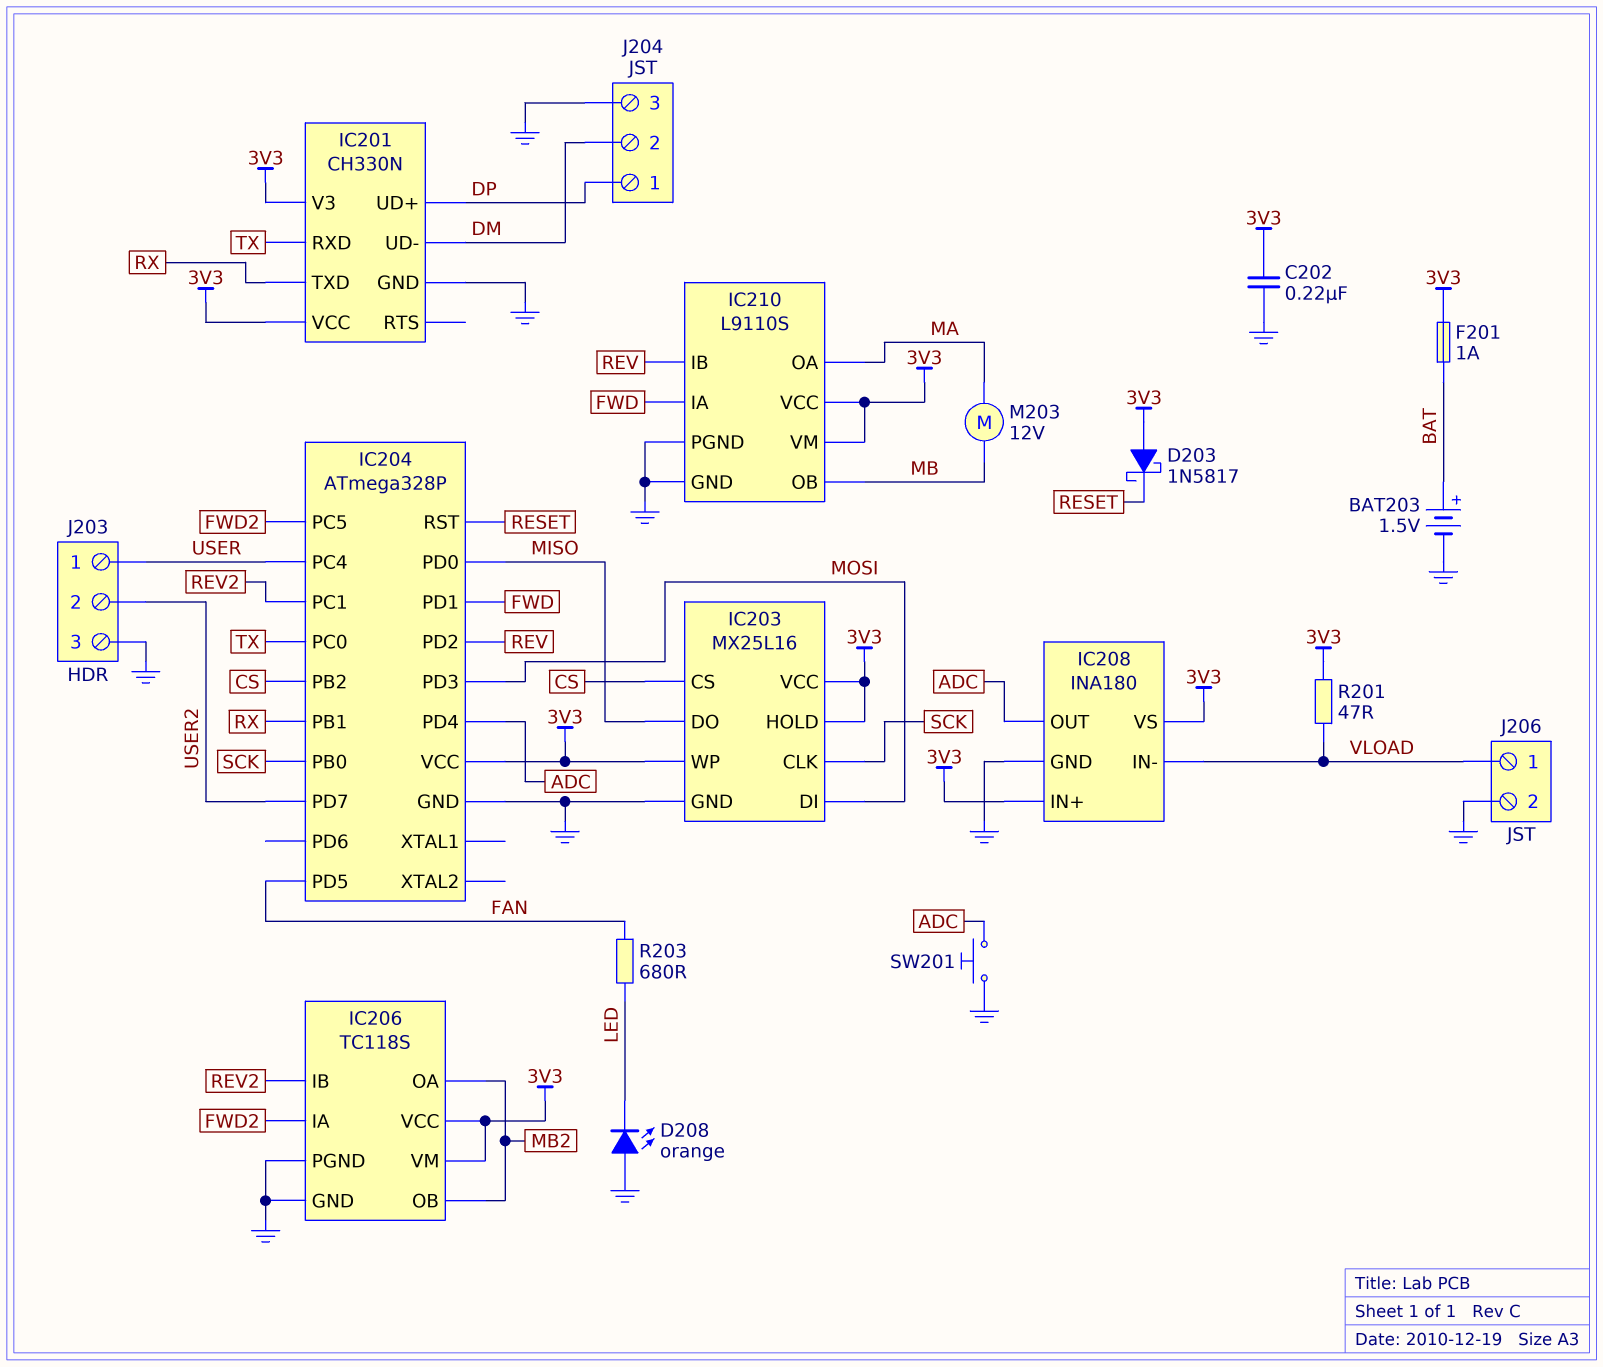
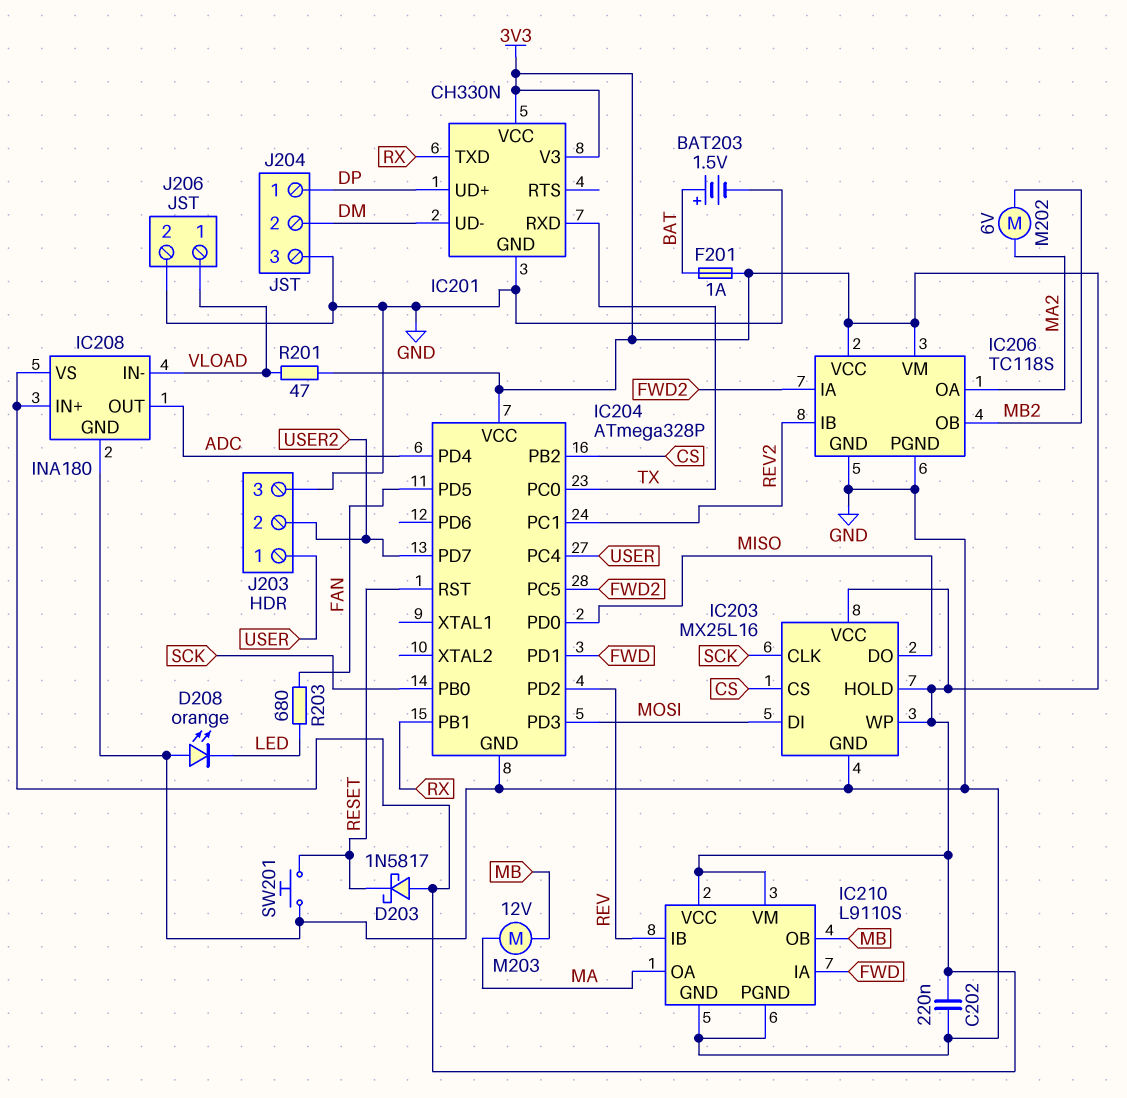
IC206 pin OA: MB2 -> MA2
M202: none -> motor 6V (MA2, MB2)
SW201: button (ADC, GND) -> button (GND, RESET)

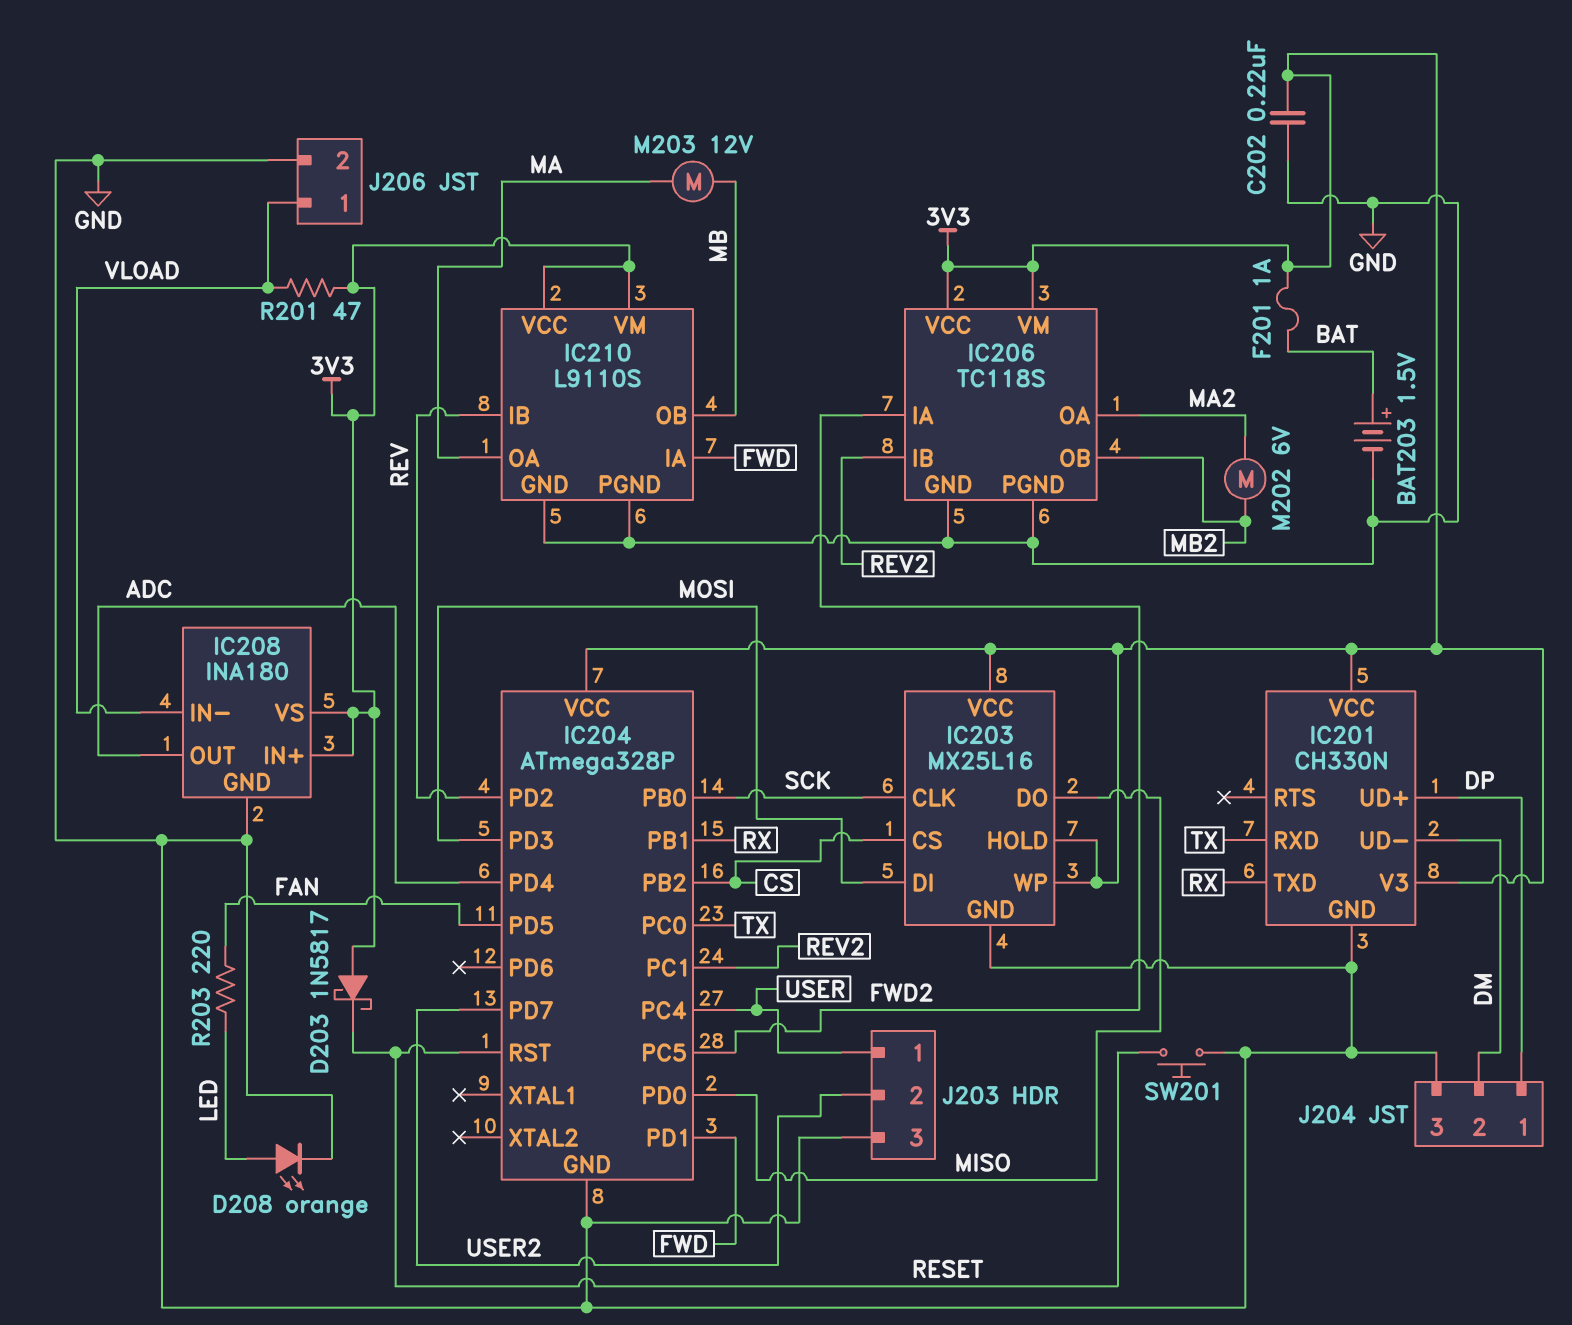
D208: LED orange (A GND, K LED) -> LED orange (A LED, K GND)
R203: 680 (FAN, LED) -> 220 (FAN, LED)

